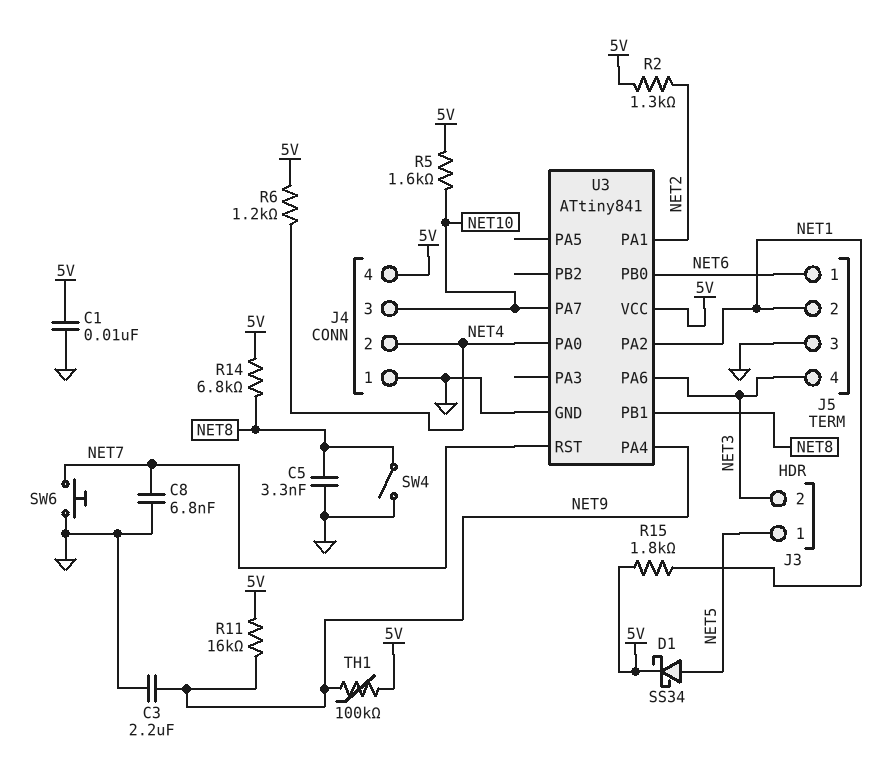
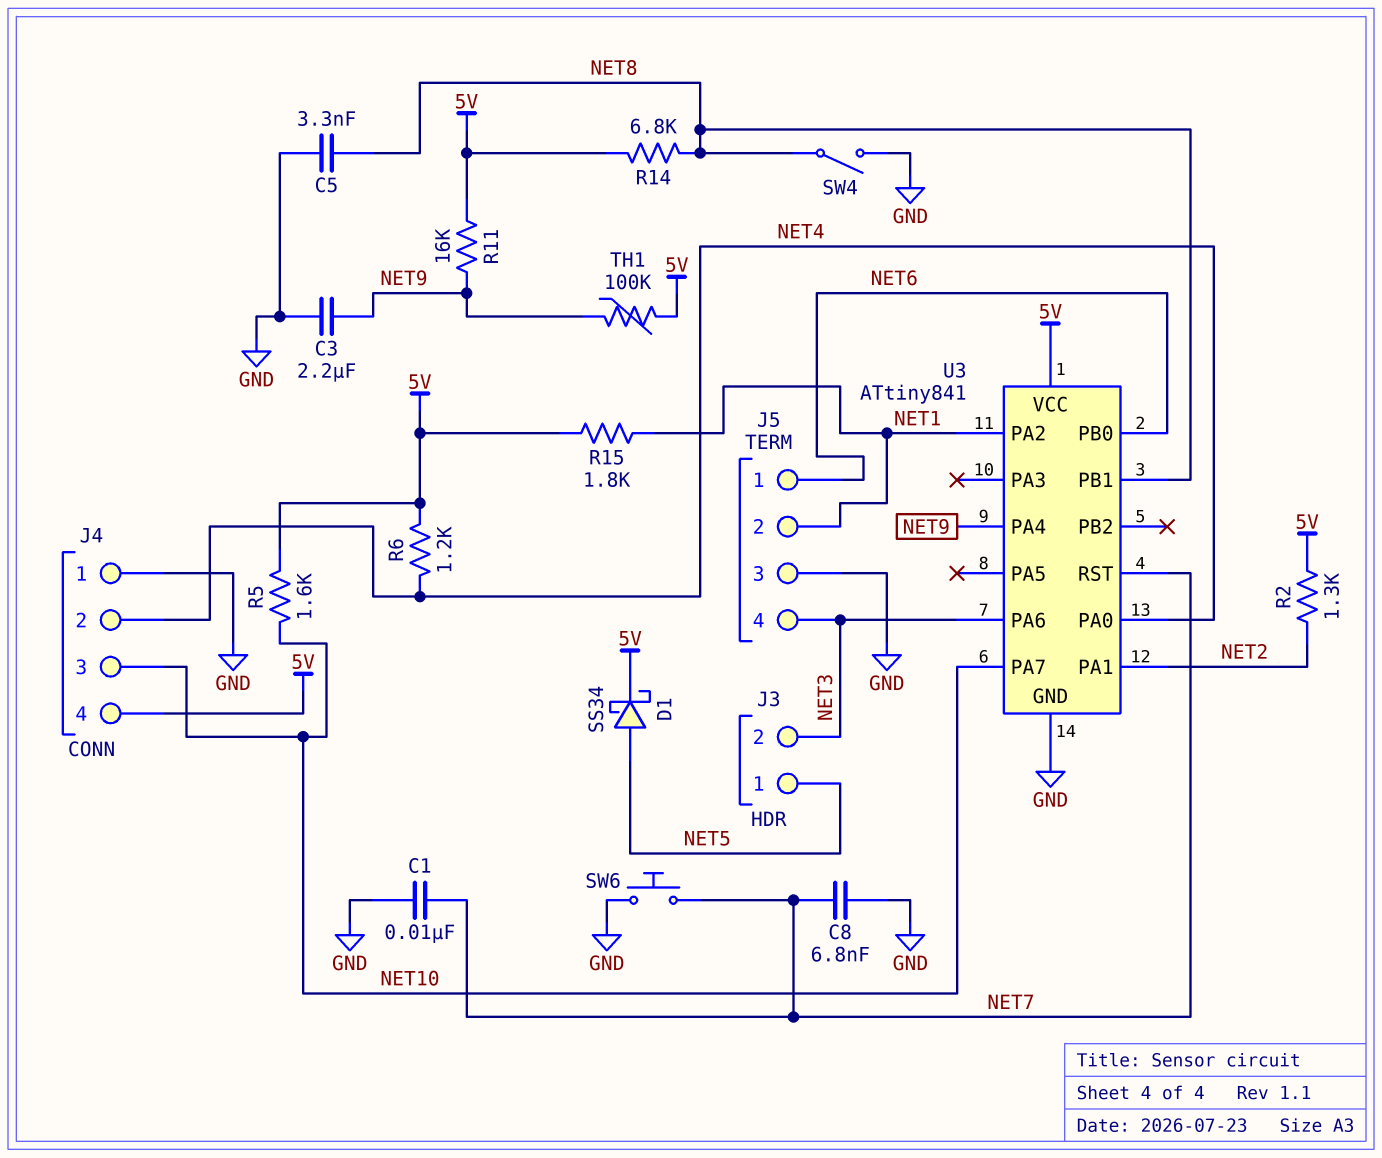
C1: 10nF (5V, GND) -> 10nF (GND, NET7)

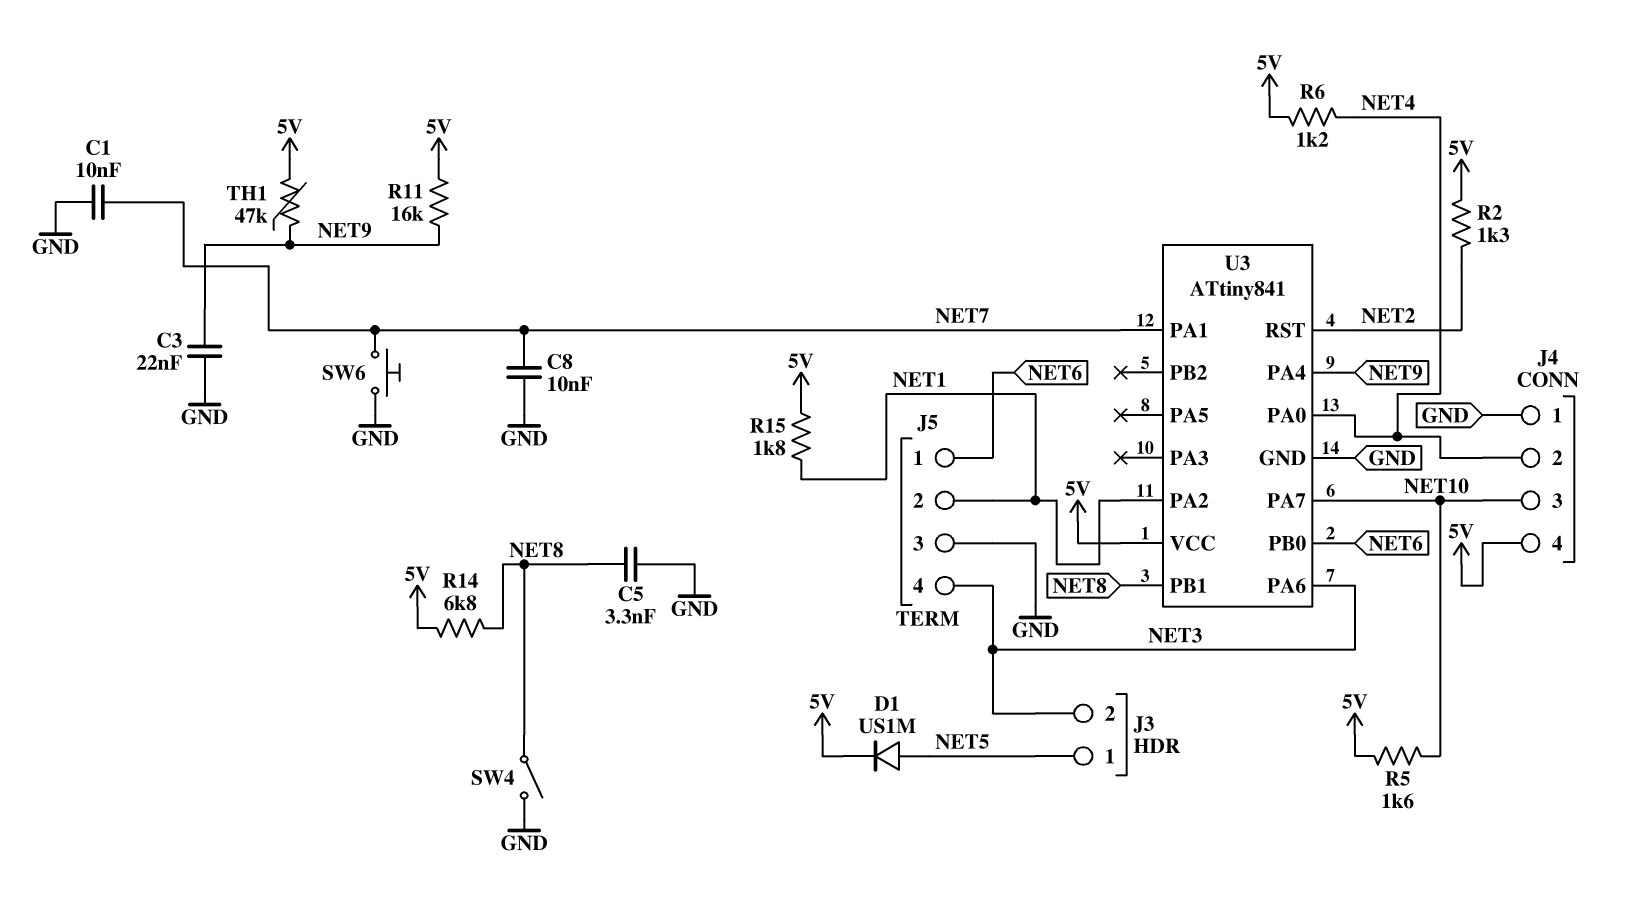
C3: 2.2uF (GND, NET9) -> 22nF (GND, NET9)
C8: 6.8nF (GND, NET7) -> 10nF (GND, NET7)
D1: schottky SS34 (A NET5, K 5V) -> diode US1M (A NET5, K 5V)
TH1: 100k (5V, NET9) -> 47k (5V, NET9)
U3 pin PA1: NET2 -> NET7
U3 pin RST: NET7 -> NET2

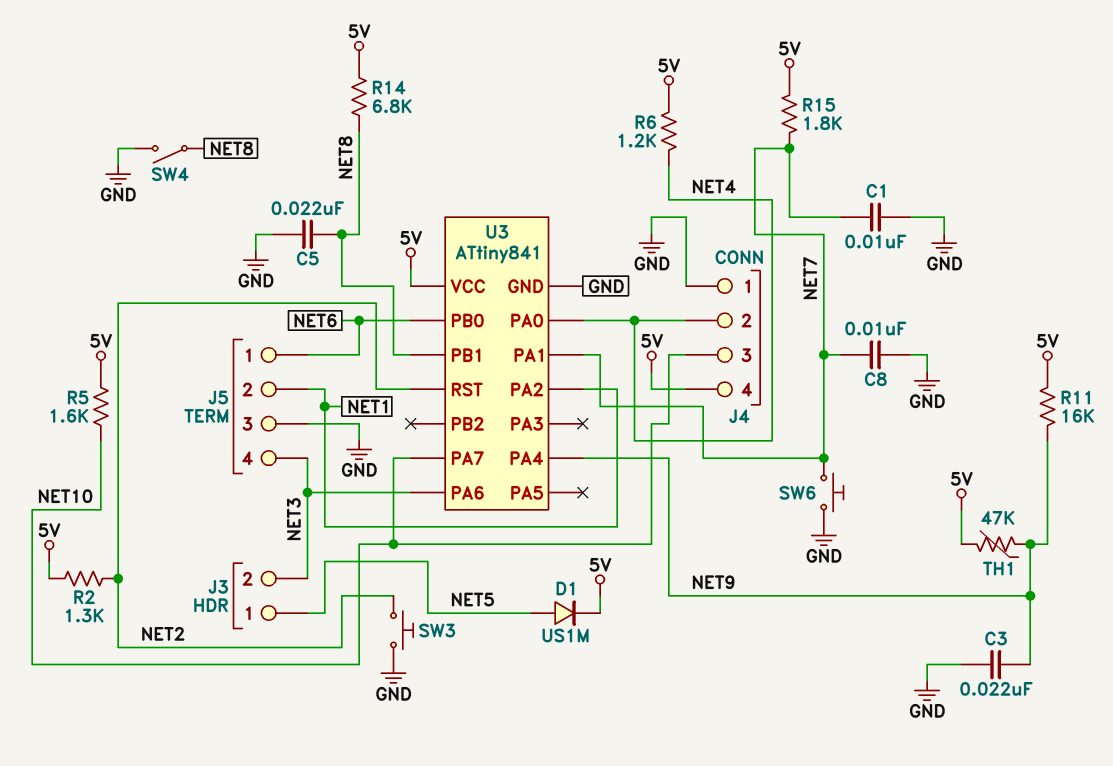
C5: 3.3nF (GND, NET8) -> 22nF (GND, NET8)
R15: 1.8k (5V, NET1) -> 1.8k (5V, NET7)
SW3: none -> button (GND, NET2)

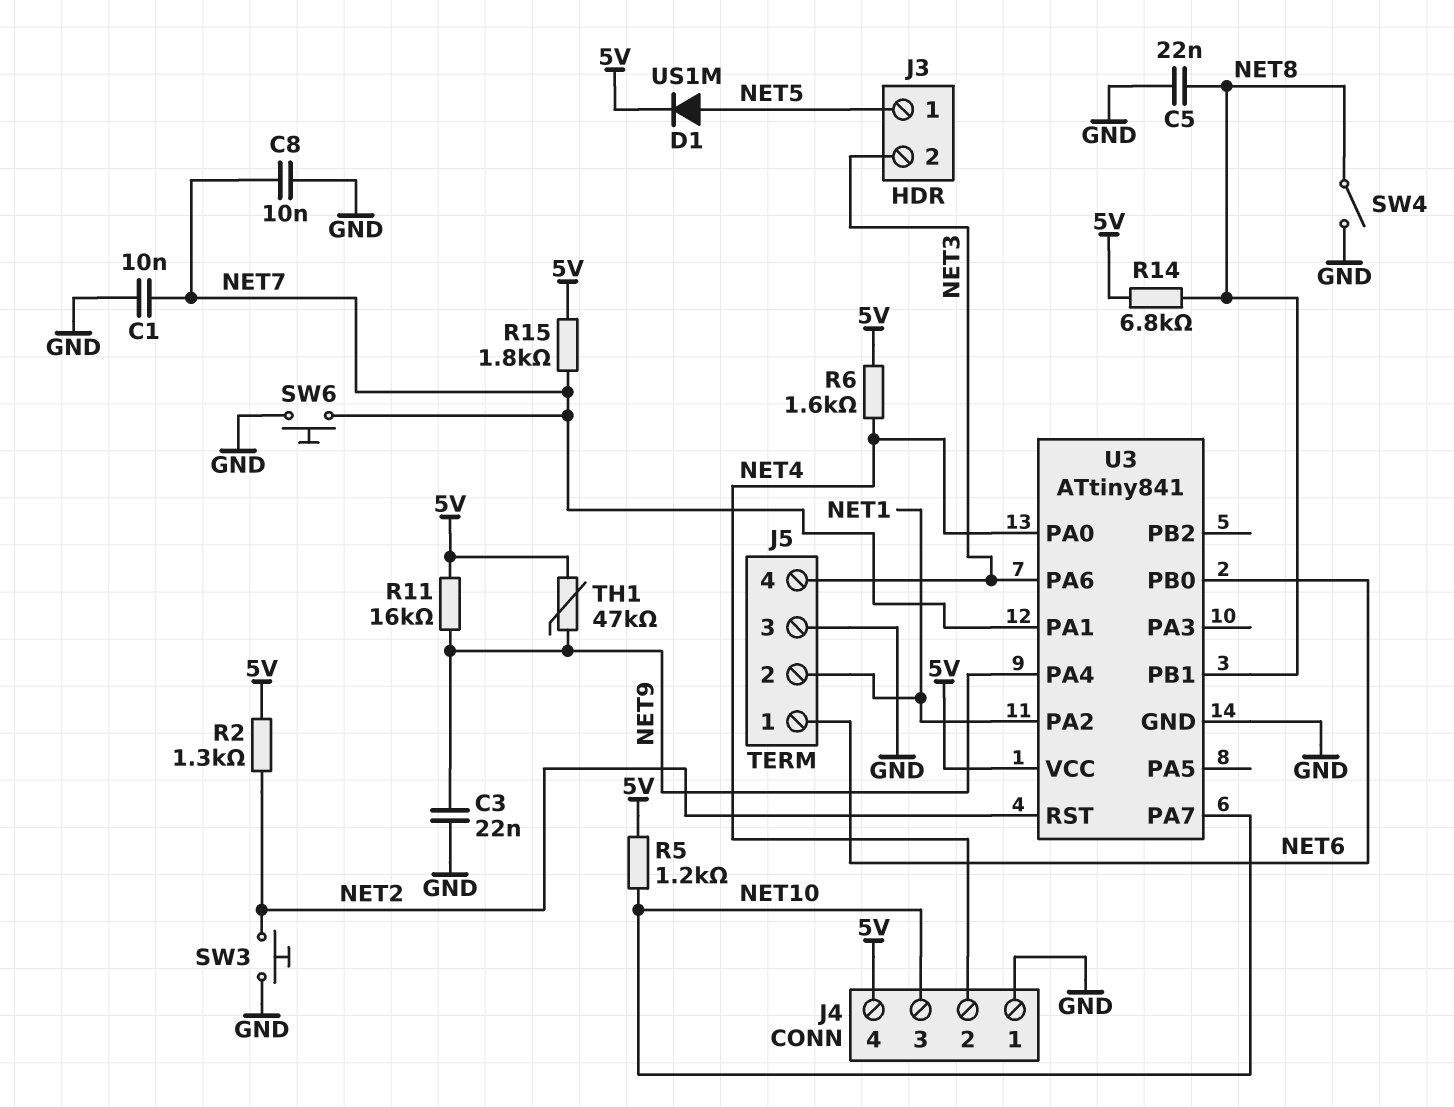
R5: 1.6k (5V, NET10) -> 1.2k (5V, NET10)
R6: 1.2k (5V, NET4) -> 1.6k (5V, NET4)

